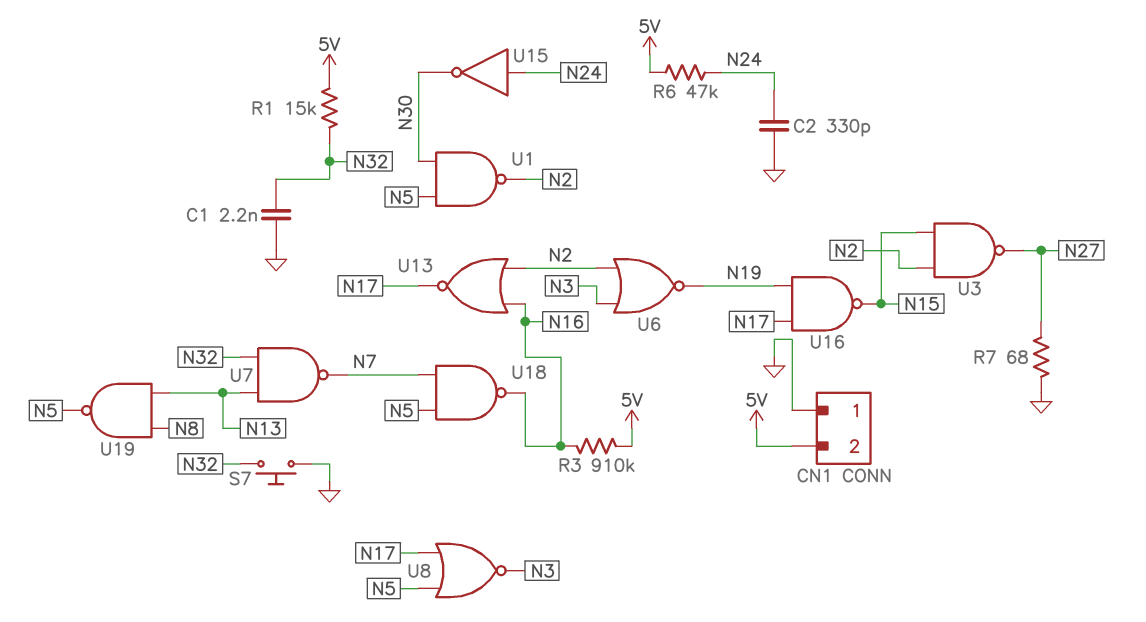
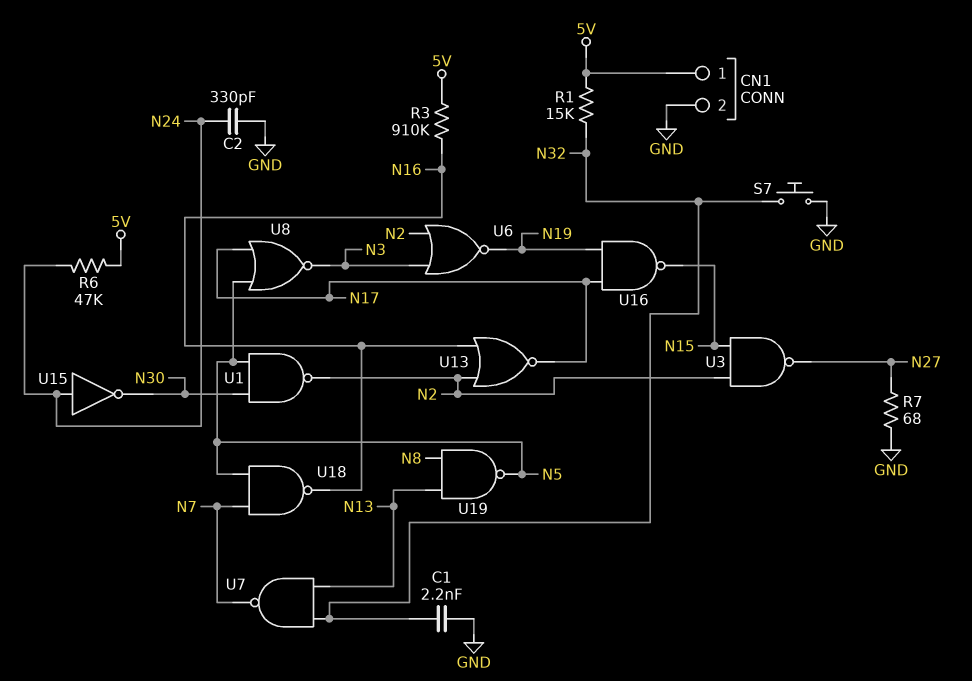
CN1 pin 1: GND -> 5V
CN1 pin 2: 5V -> GND

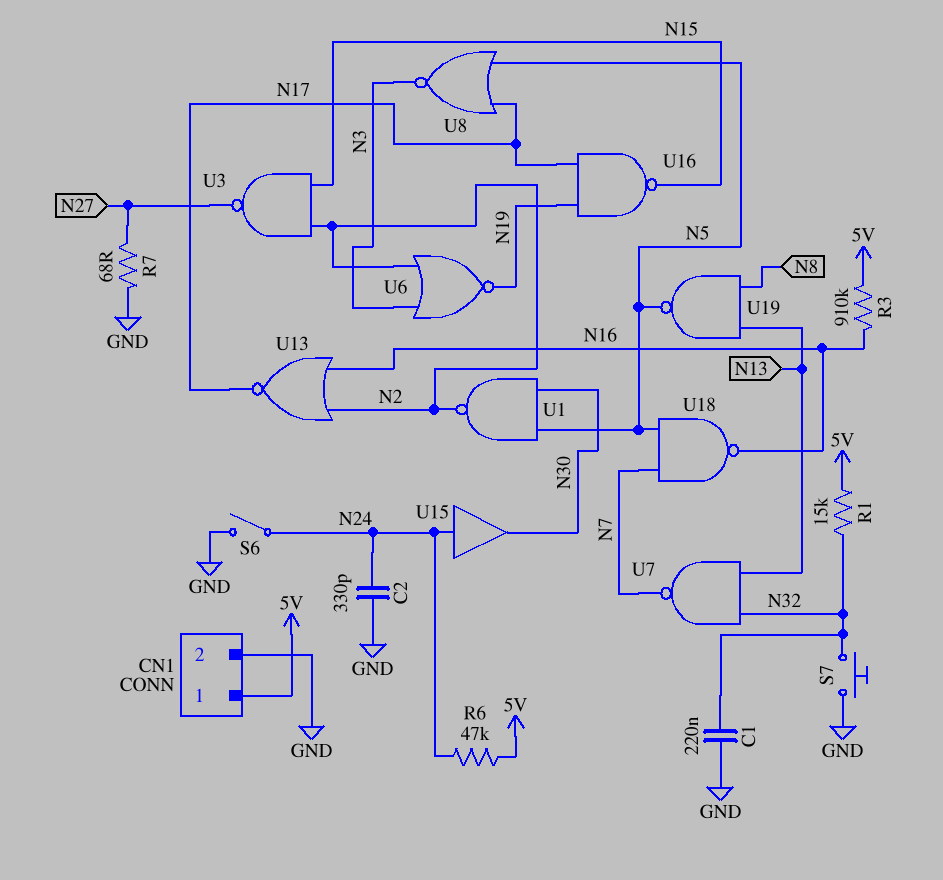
C1: 2.2nF (GND, N32) -> 220nF (GND, N32)
S6: none -> switch (GND, N24)
U15: NOT (in N24, out N30) -> buffer (in N24, out N30)

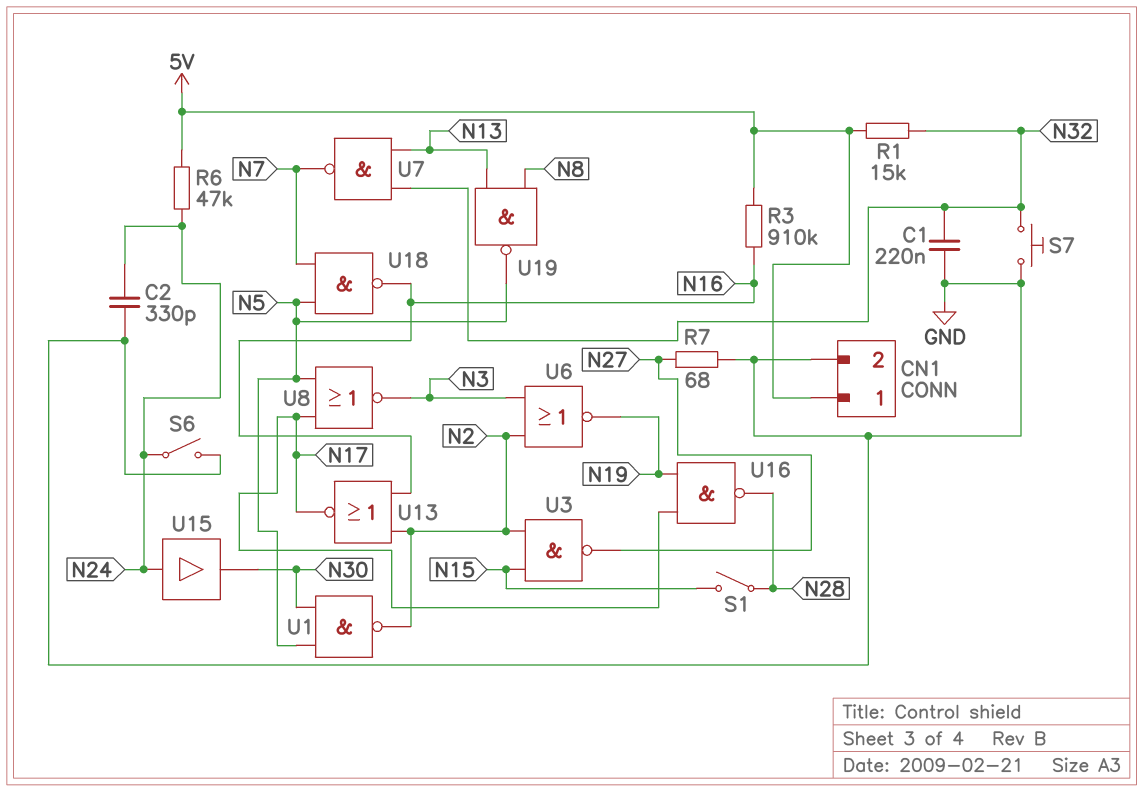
S1: none -> switch (N15, N28)
U16: NAND (in N17, in N19, out N15) -> NAND (in N17, in N19, out N28)

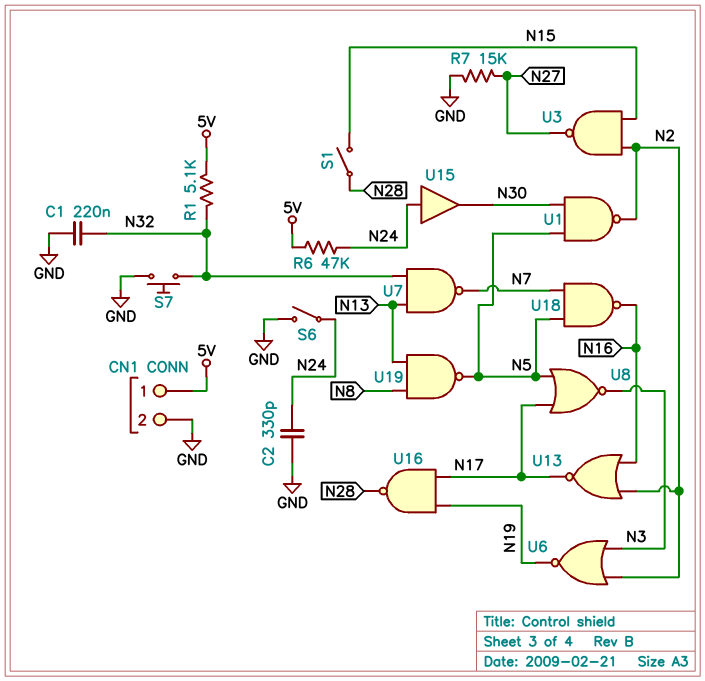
R1: 15k (5V, N32) -> 5.1k (5V, N32)
R3: 910k (5V, N16) -> none
R7: 68 (GND, N27) -> 15k (GND, N27)

